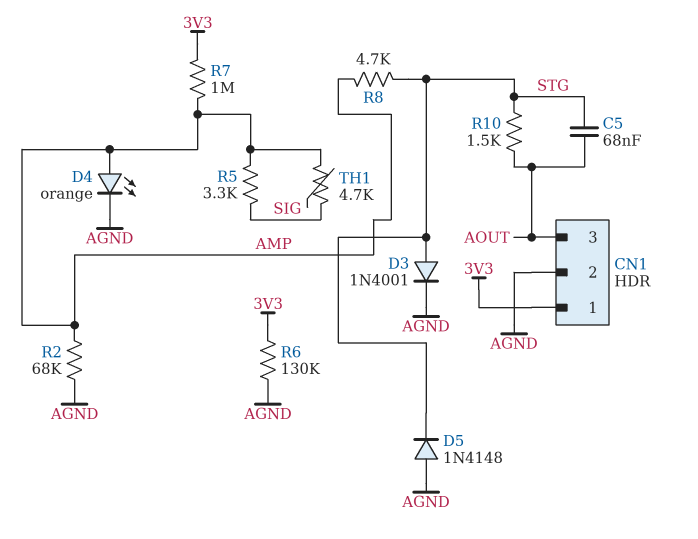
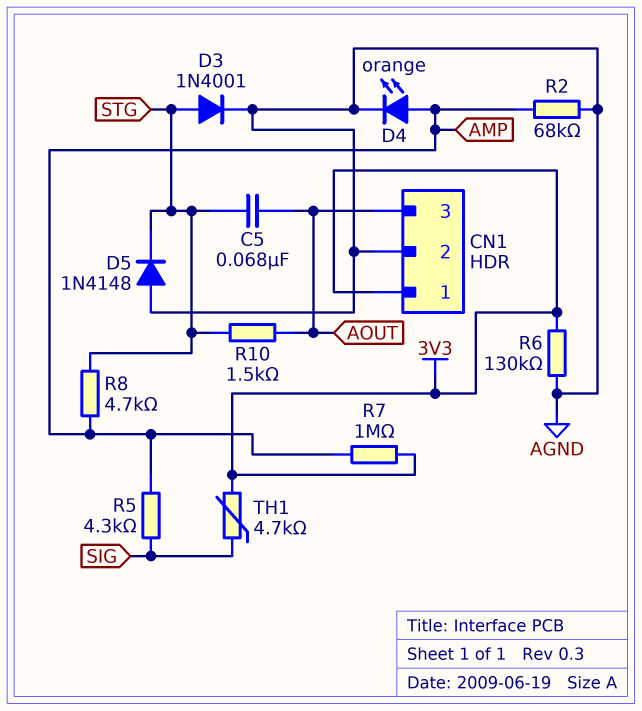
R5: 3.3k (AMP, SIG) -> 4.3k (AMP, SIG)
TH1: 4.7k (AMP, SIG) -> 4.7k (3V3, SIG)

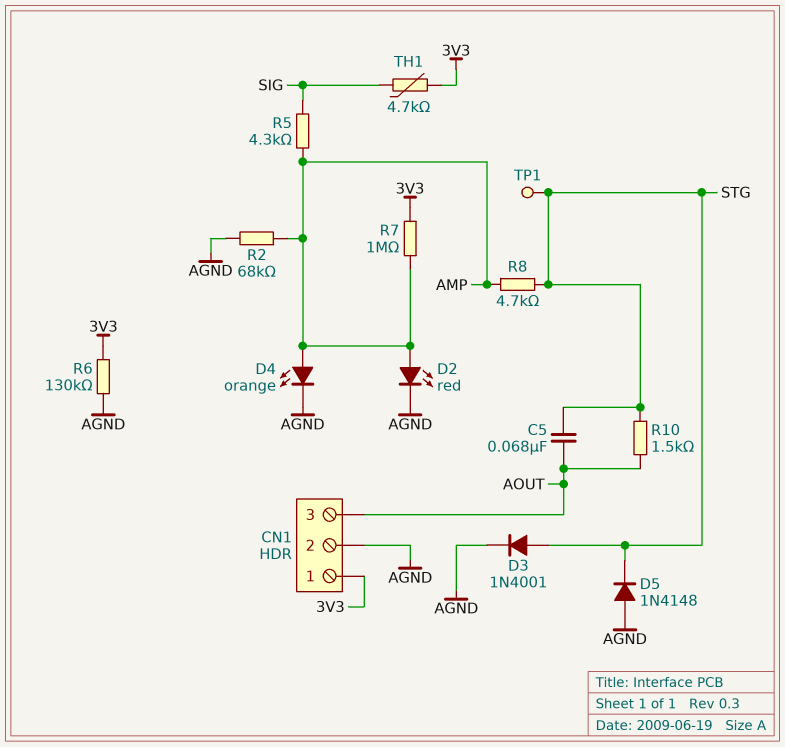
D2: none -> LED red (A AMP, K AGND)
TP1: none -> test point (STG)

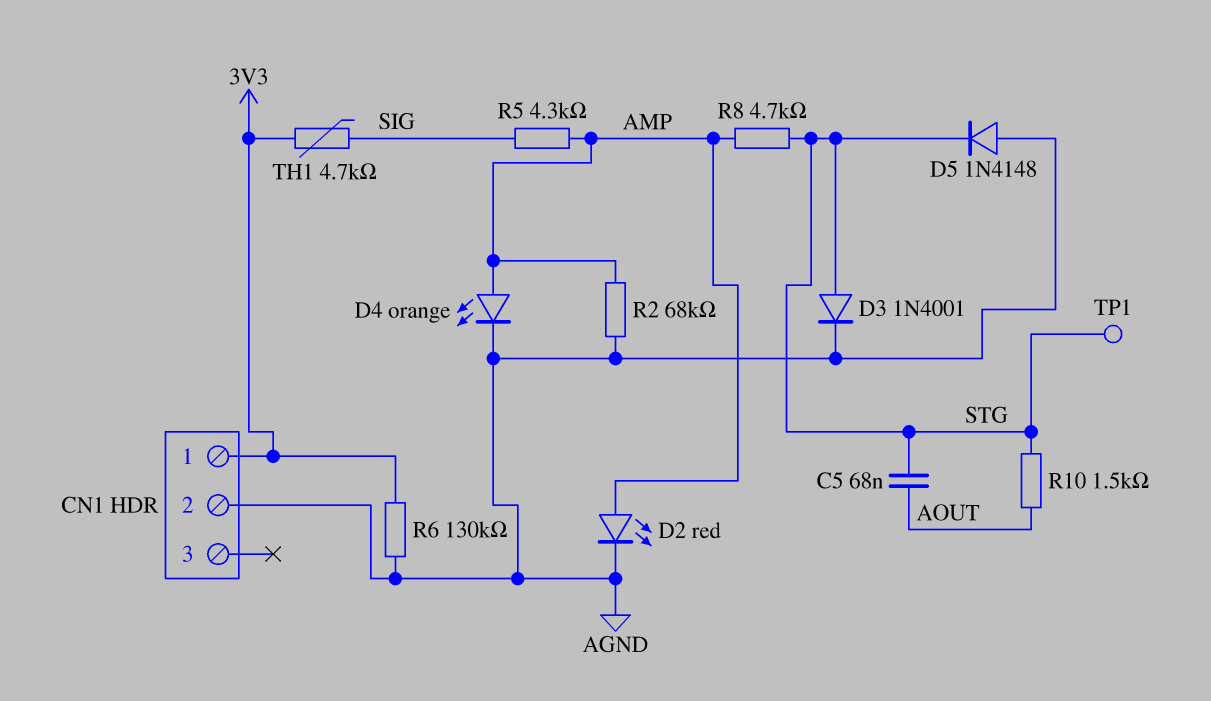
CN1 pin 3: AOUT -> none
R7: 1M (3V3, AMP) -> none

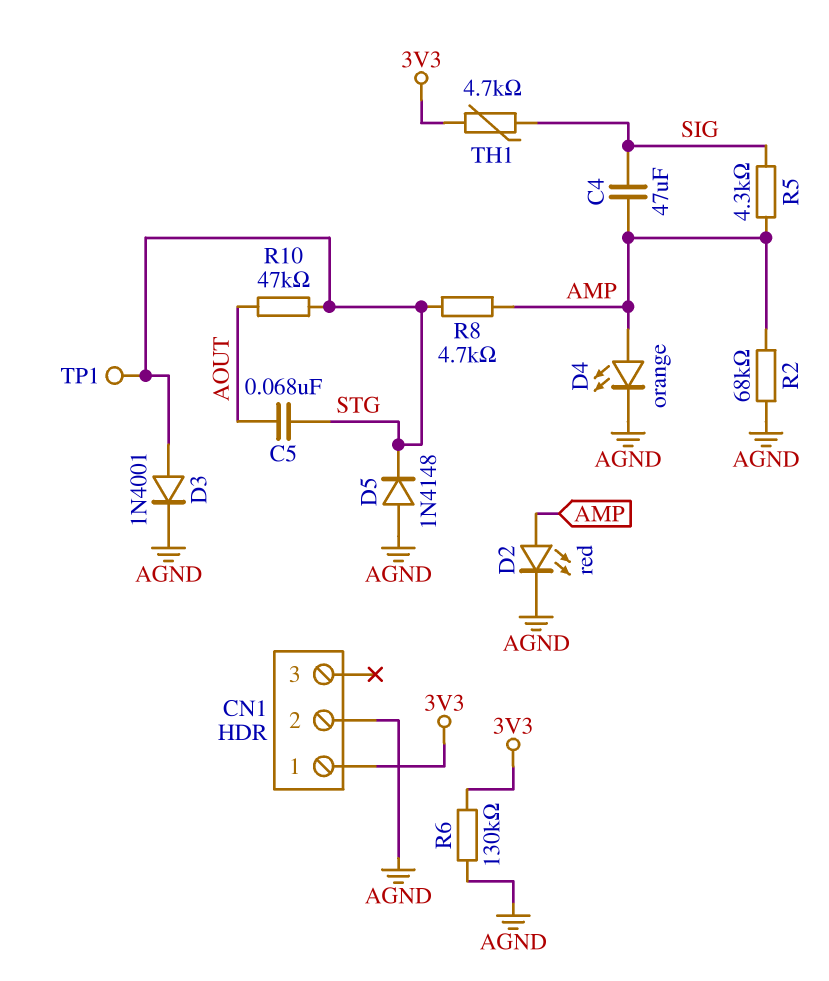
C4: none -> 47uF (AMP, SIG)
R10: 1.5k (AOUT, STG) -> 47k (AOUT, STG)

